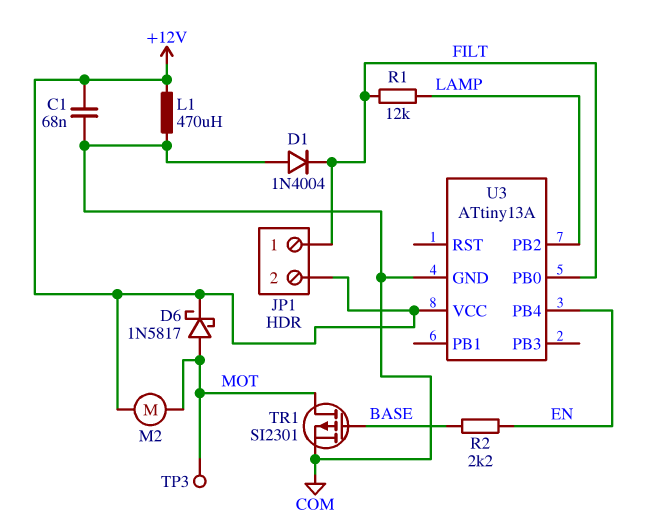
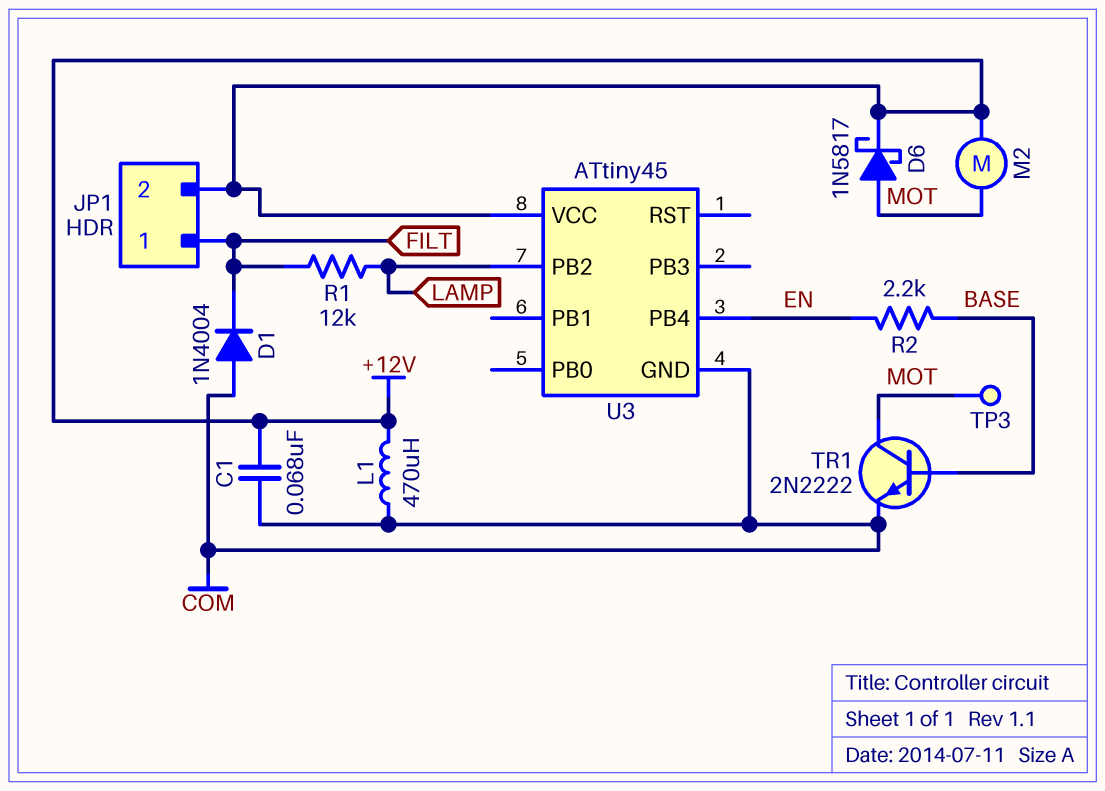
TR1: PMOS SI2301 (G BASE, D MOT, S COM) -> NPN 2N2222 (B BASE, C MOT, E COM)
U3: ATtiny13A -> ATtiny45
U3 pin PB0: FILT -> none

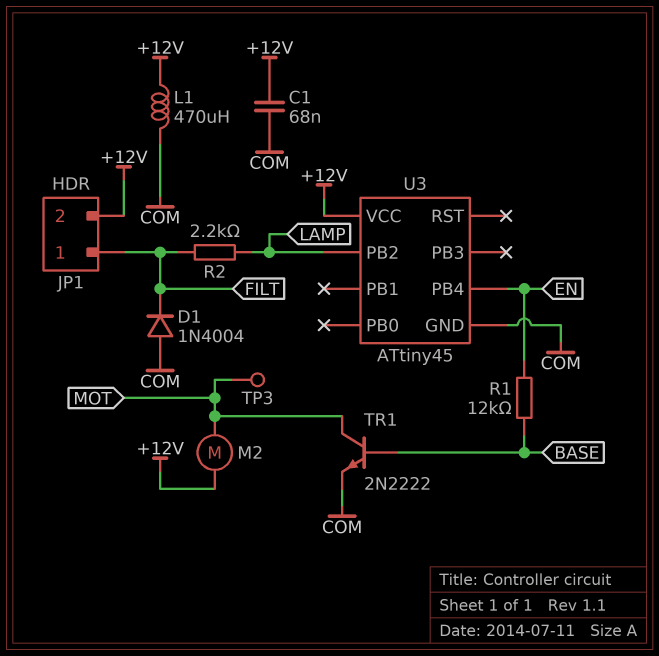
D6: schottky 1N5817 (A MOT, K +12V) -> none
R1: 12k (FILT, LAMP) -> 12k (BASE, EN)
R2: 2.2k (BASE, EN) -> 2.2k (FILT, LAMP)

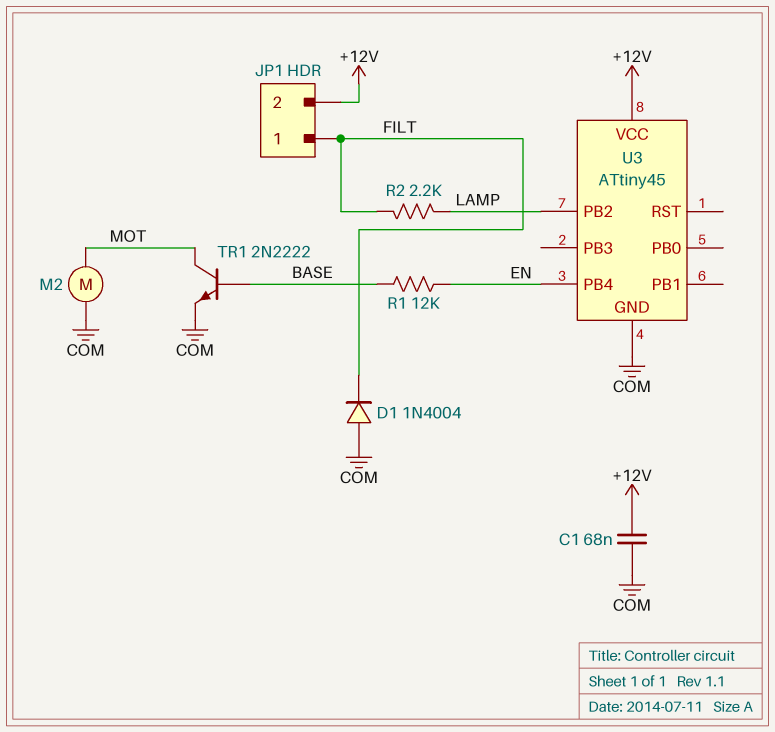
L1: 470uH (+12V, COM) -> none
M2: motor (+12V, MOT) -> motor (COM, MOT)
TP3: test point (MOT) -> none

